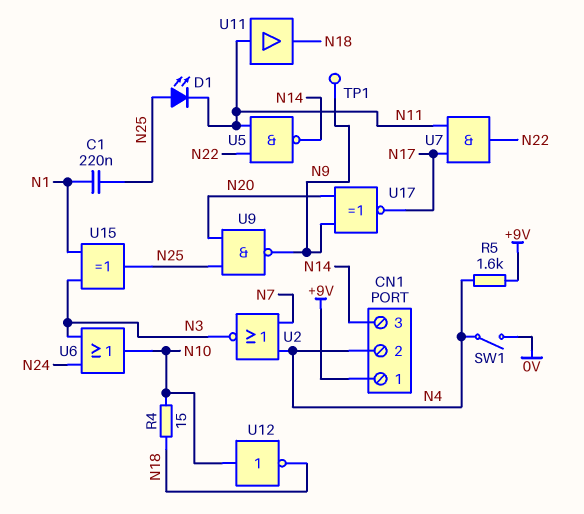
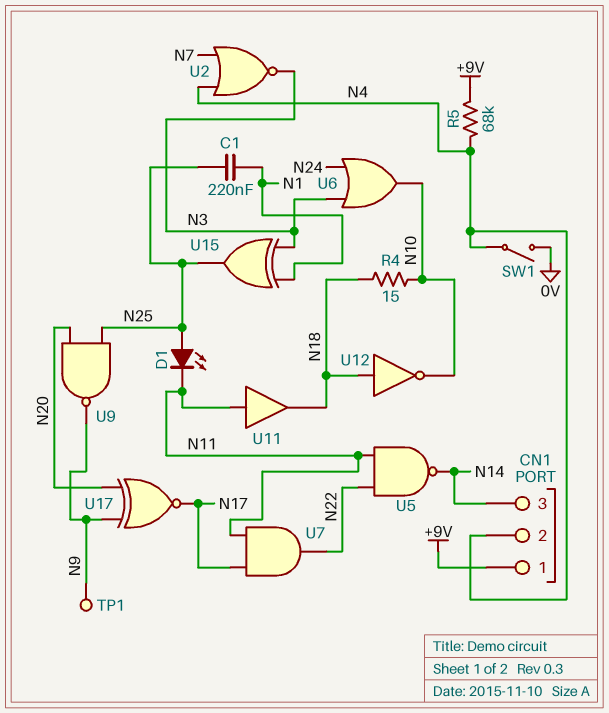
R5: 1.6k (+9V, N4) -> 68k (+9V, N4)
U12: NOT (in N10, out N18) -> NOT (in N18, out N10)

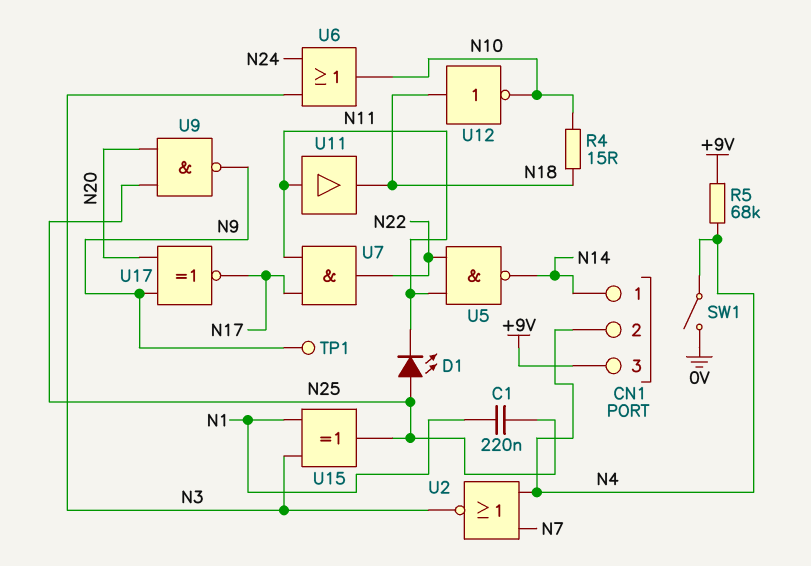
CN1 pin 1: +9V -> N14
CN1 pin 3: N14 -> +9V

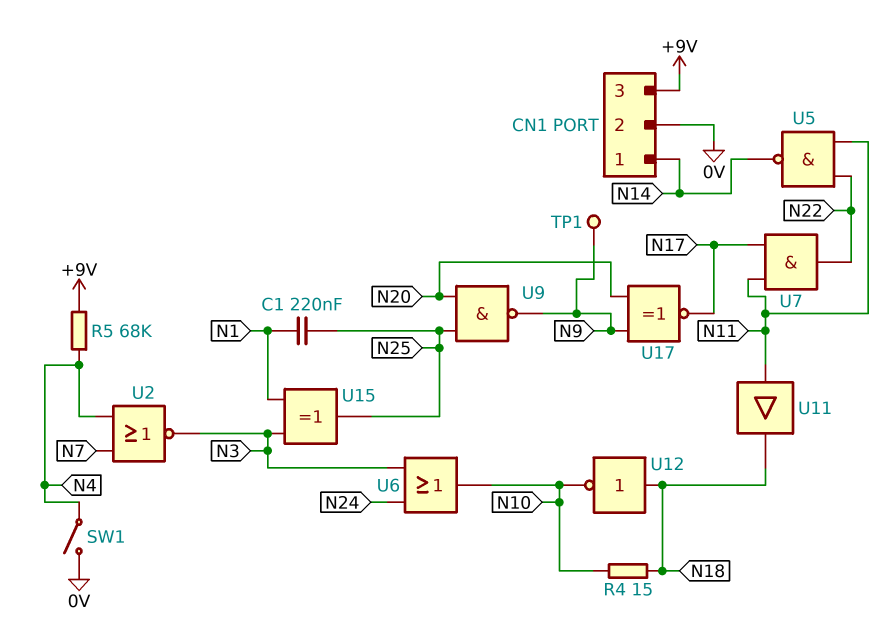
CN1 pin 2: N4 -> 0V
D1: LED (A N25, K N11) -> none

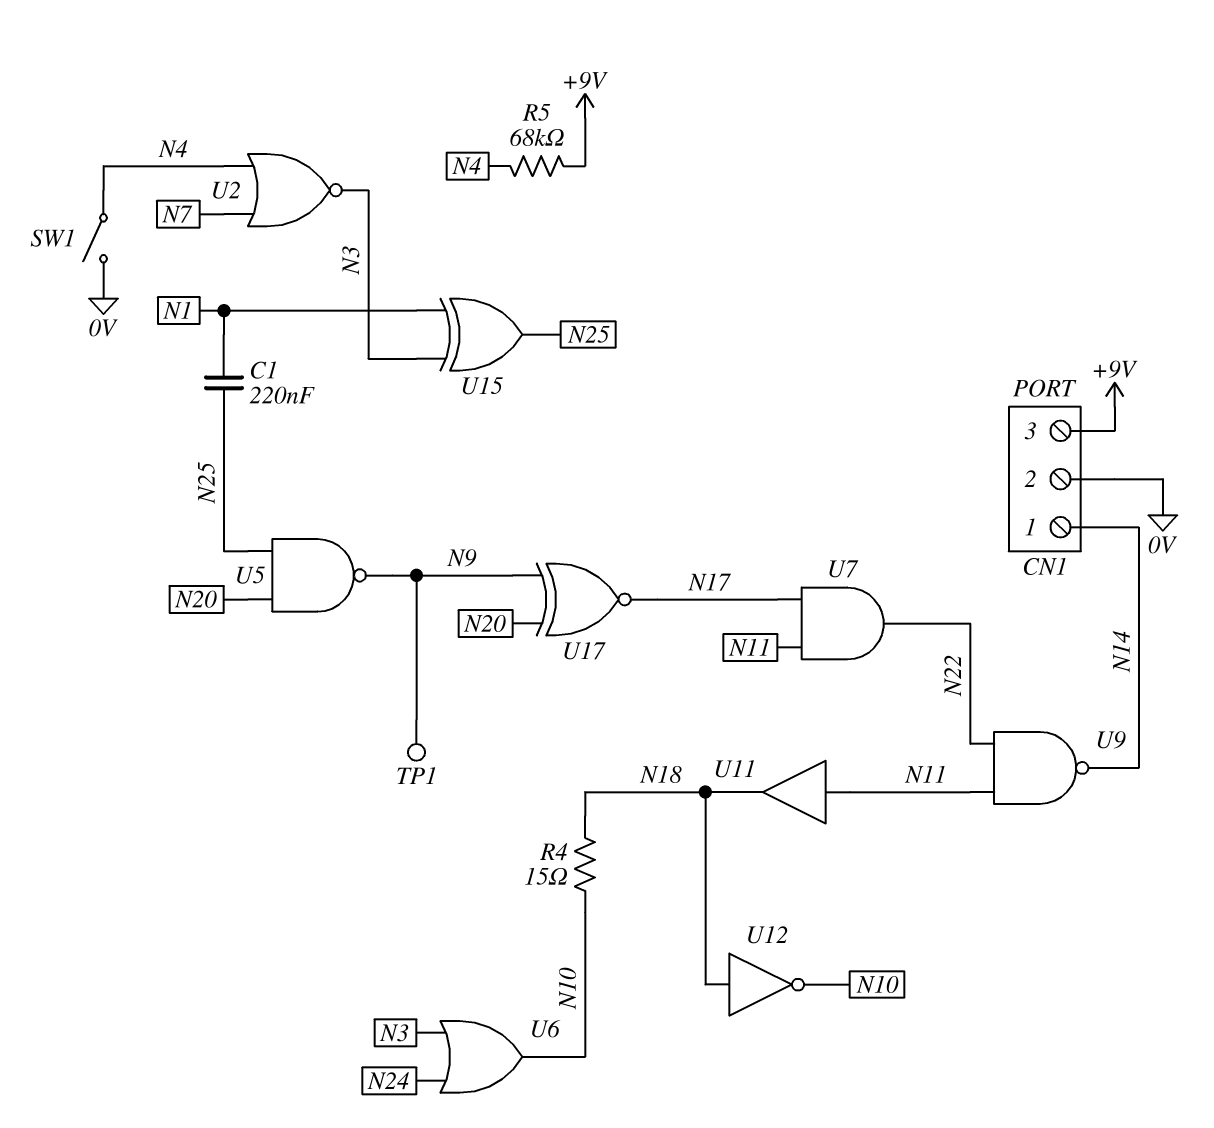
U5: NAND (in N11, in N22, out N14) -> NAND (in N20, in N25, out N9)
U9: NAND (in N20, in N25, out N9) -> NAND (in N11, in N22, out N14)

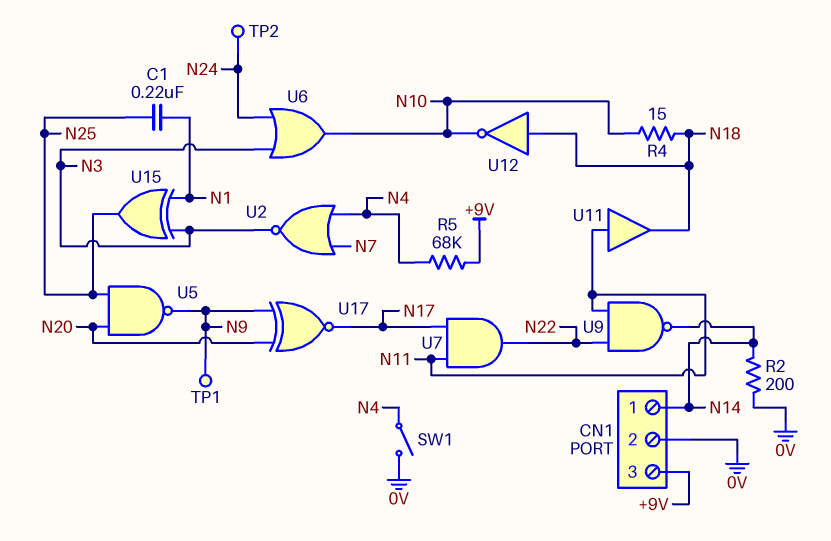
R2: none -> 200 (0V, N14)
TP2: none -> test point (N24)

